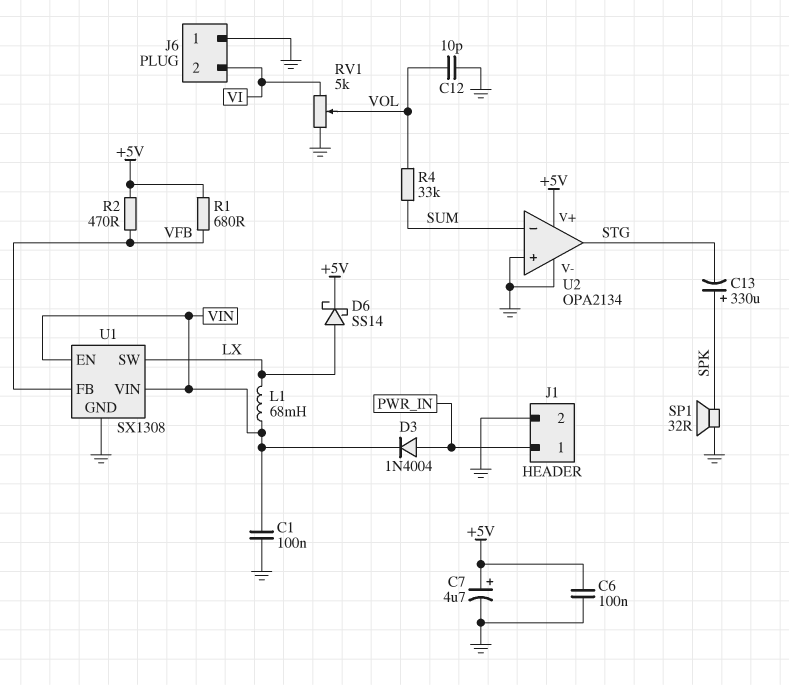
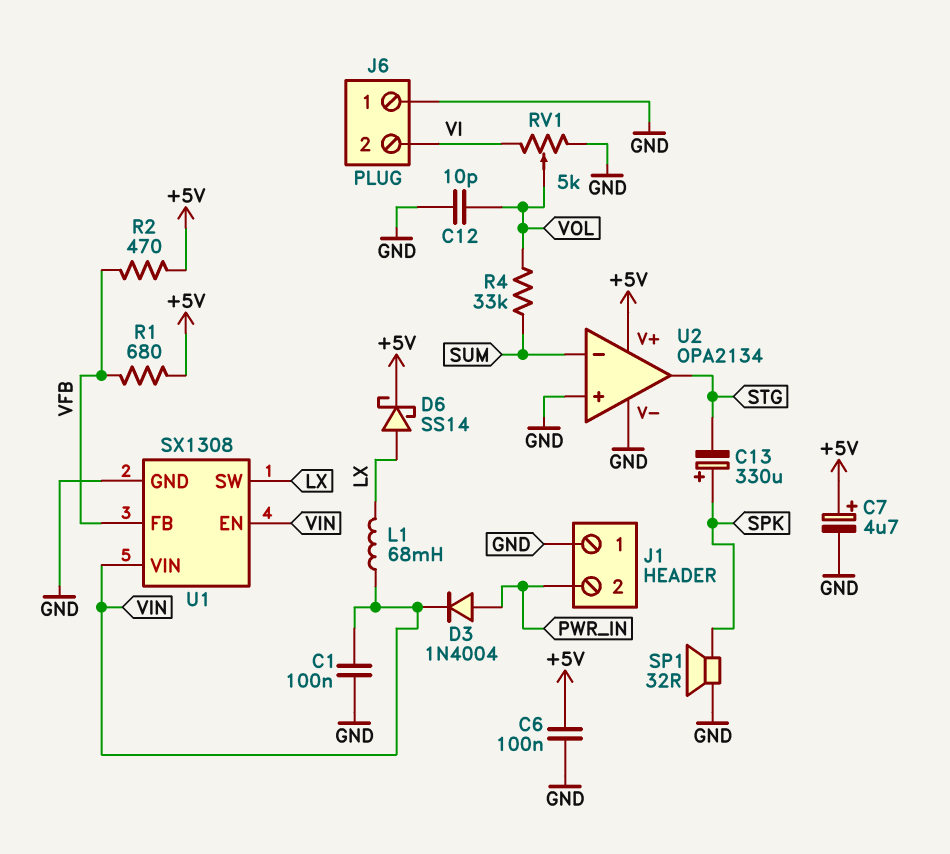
J1 pin 1: PWR_IN -> GND
J1 pin 2: GND -> PWR_IN

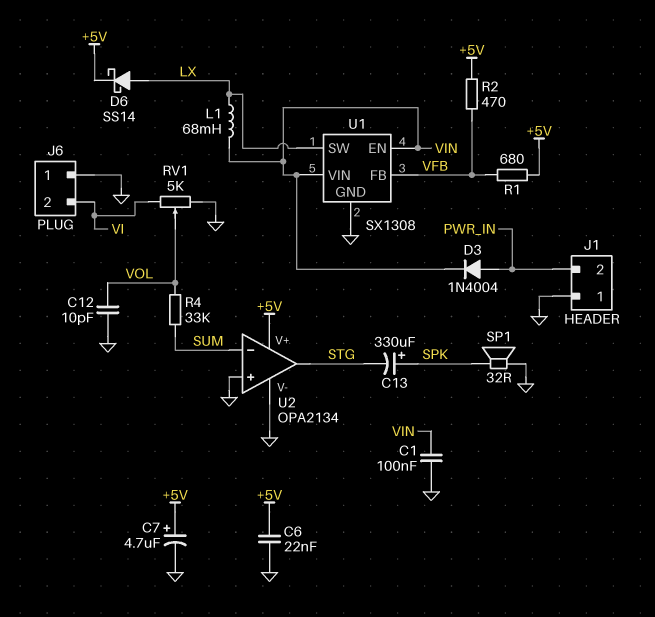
C6: 100nF (+5V, GND) -> 22nF (+5V, GND)

